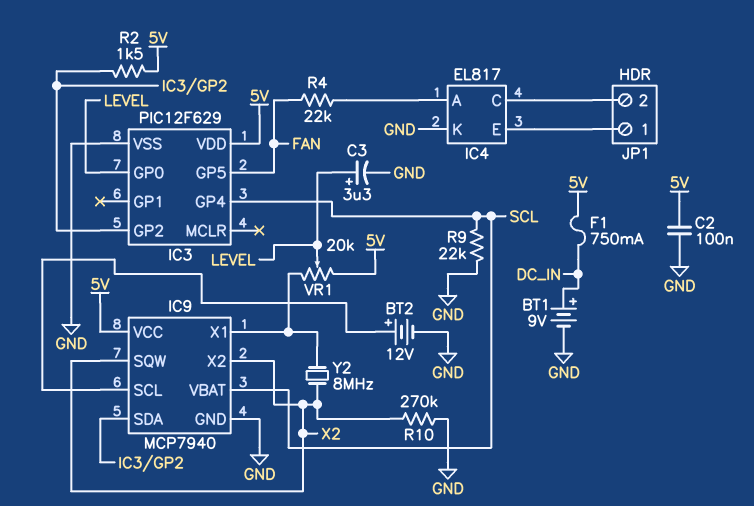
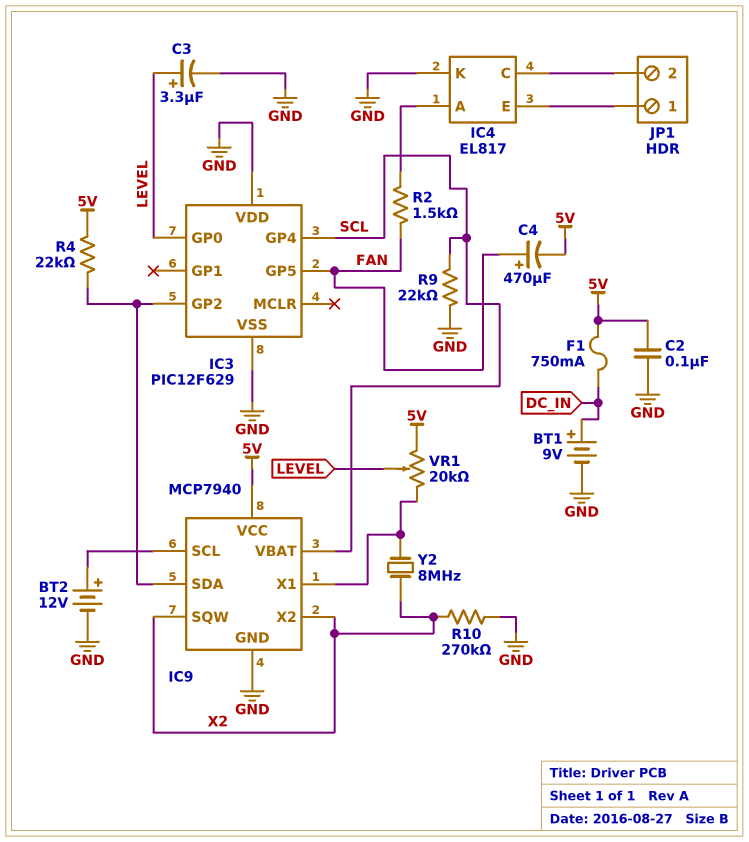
C4: none -> 470uF (plus FAN, minus 5V)
IC3 pin VDD: 5V -> GND
R2: 1.5k (5V, IC3/GP2) -> 1.5k (FAN, IC4/A)
R4: 22k (FAN, IC4/A) -> 22k (5V, IC3/GP2)

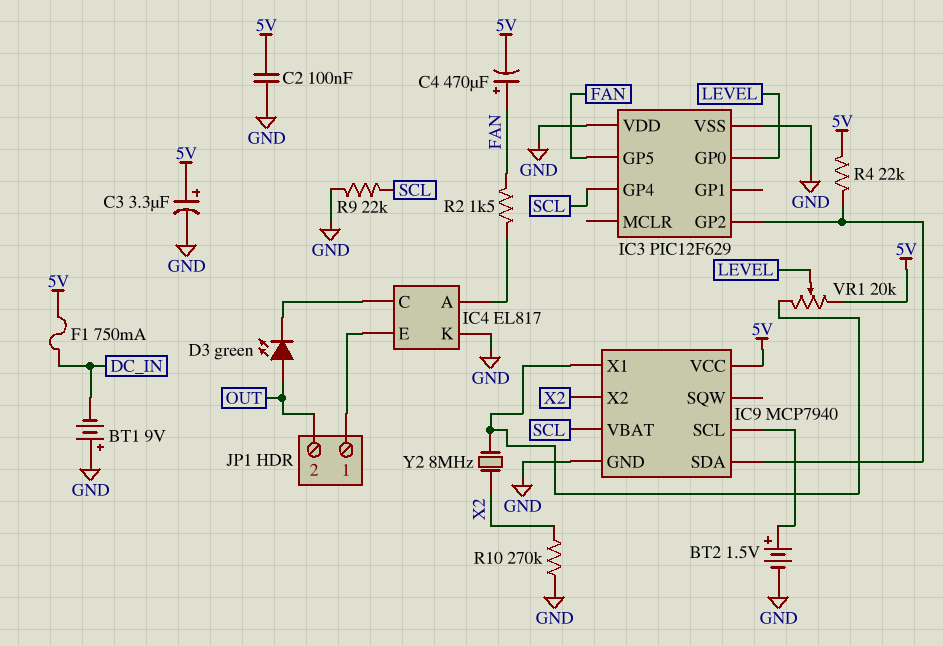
BT1: 9V (plus DC_IN, minus GND) -> 9V (plus GND, minus DC_IN)
BT2: 12V (plus IC9/SCL, minus GND) -> 1.5V (plus IC9/SCL, minus GND)
C3: 3.3uF (plus LEVEL, minus GND) -> 3.3uF (plus 5V, minus GND)
D3: none -> LED green (A OUT, K IC4/C)
IC9 pin SQW: X2 -> none
JP1 pin 2: IC4/C -> OUT

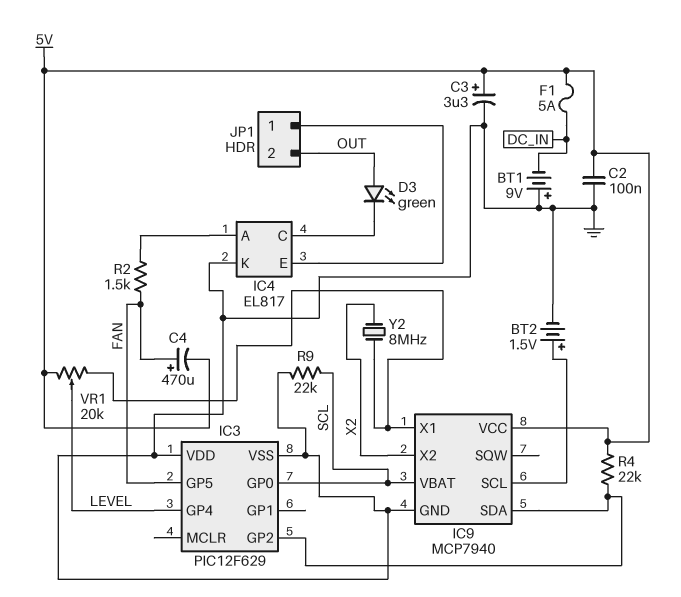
F1: 750mA (5V, DC_IN) -> 5A (5V, DC_IN)
IC3 pin GP0: LEVEL -> SCL
IC3 pin GP4: SCL -> LEVEL
R10: 270k (GND, X2) -> none

